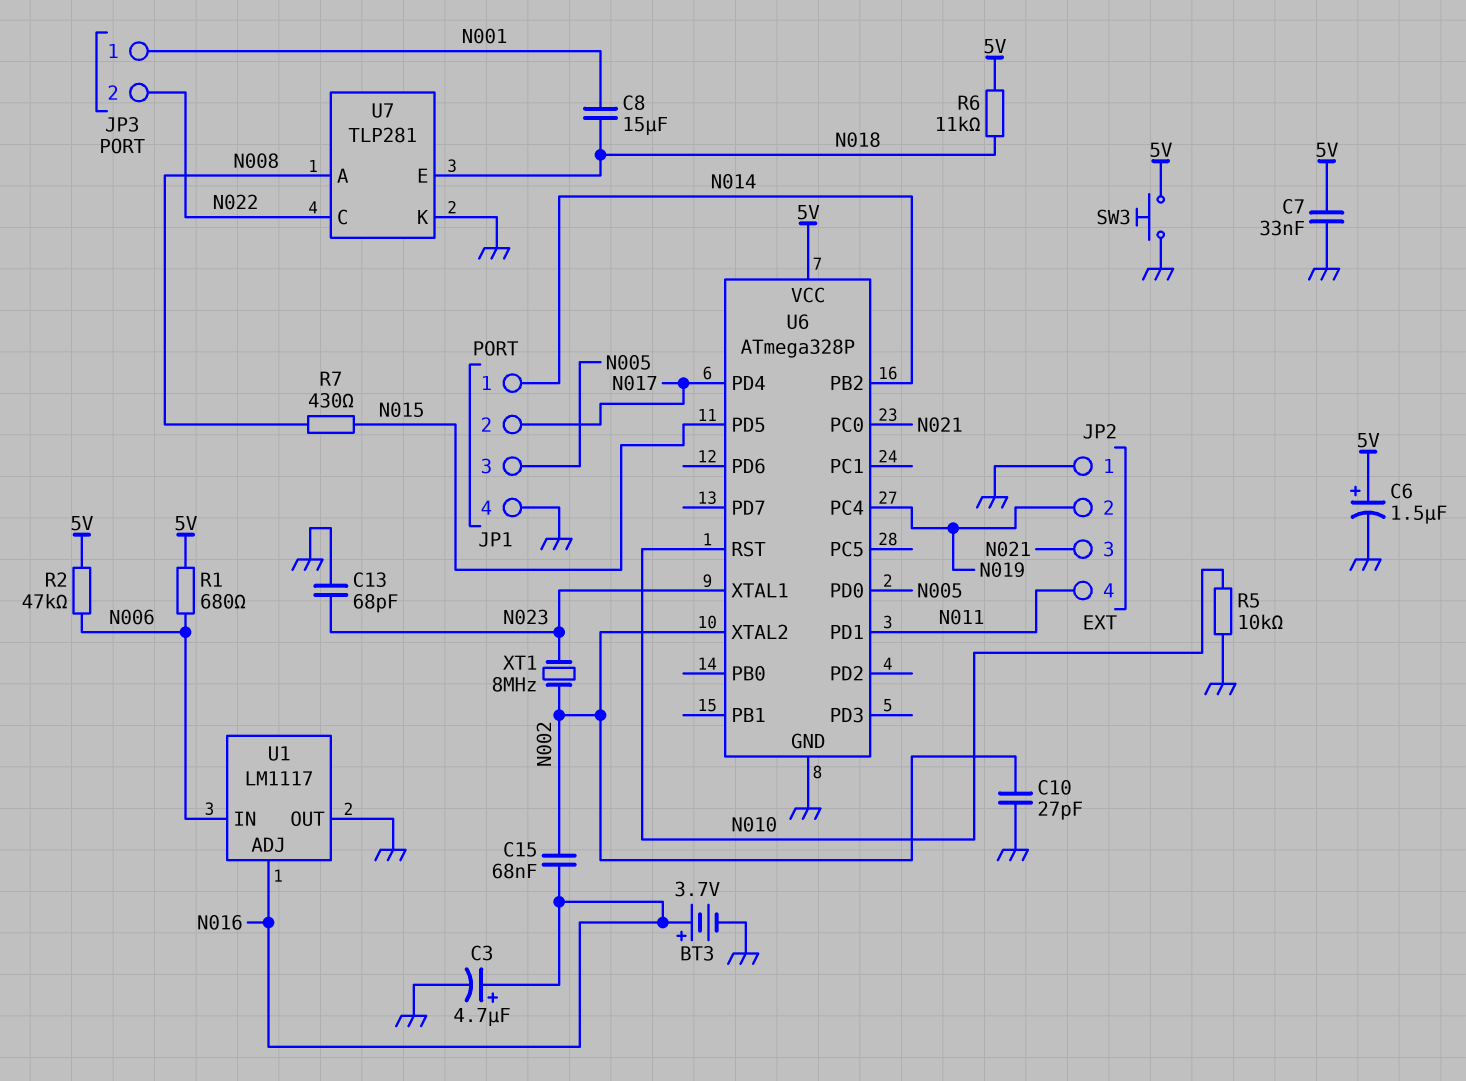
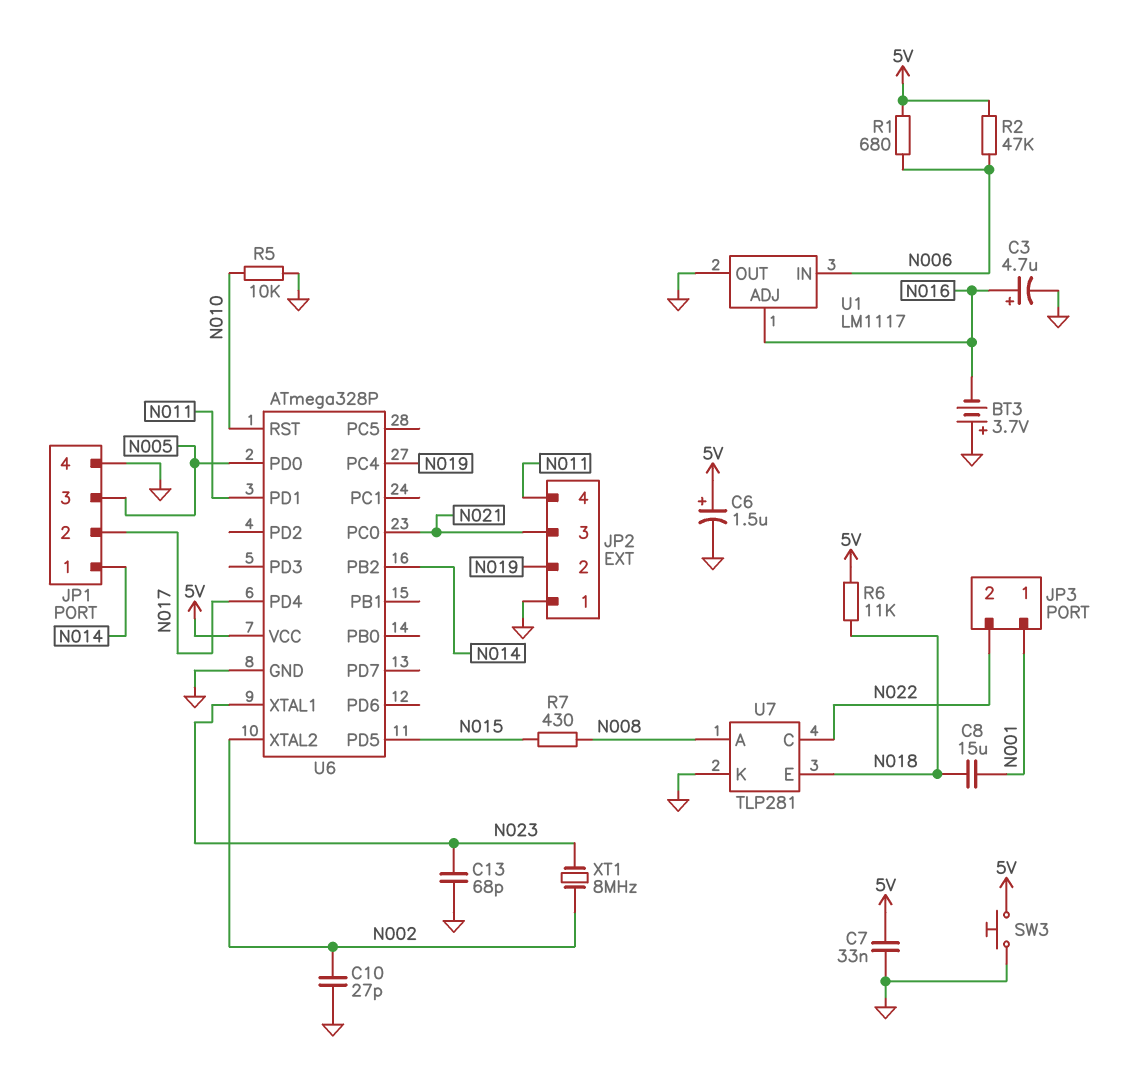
BT3: 3.7V (plus N016, minus GND) -> 3.7V (plus GND, minus N016)
C15: 68nF (N002, N016) -> none

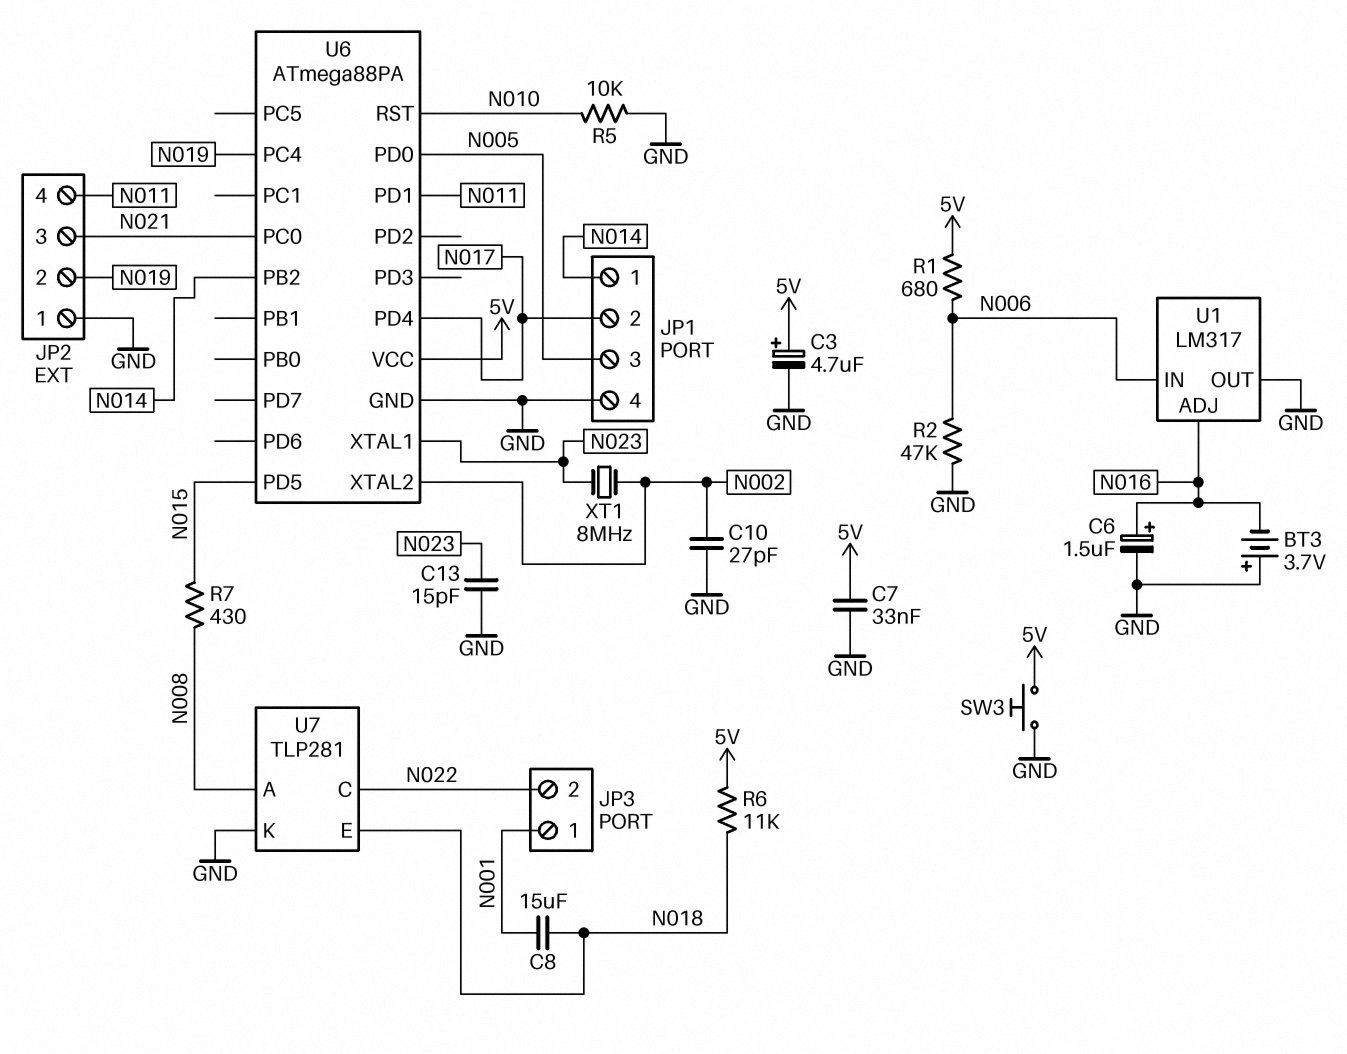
C3: 4.7uF (plus N016, minus GND) -> 4.7uF (plus 5V, minus GND)
C6: 1.5uF (plus 5V, minus GND) -> 1.5uF (plus N016, minus GND)
C13: 68pF (GND, N023) -> 15pF (GND, N023)
R2: 47k (5V, N006) -> 47k (GND, N006)
U1: LM1117 -> LM317
U6: ATmega328P -> ATmega88PA

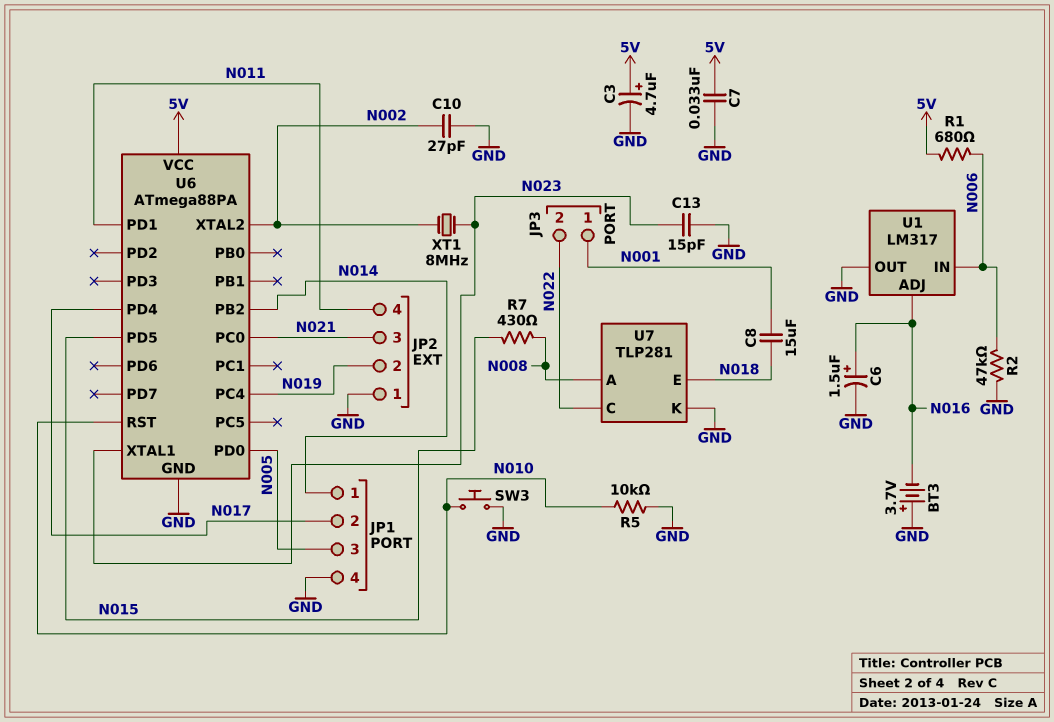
R6: 11k (5V, N018) -> none
SW3: button (5V, GND) -> button (GND, N010)

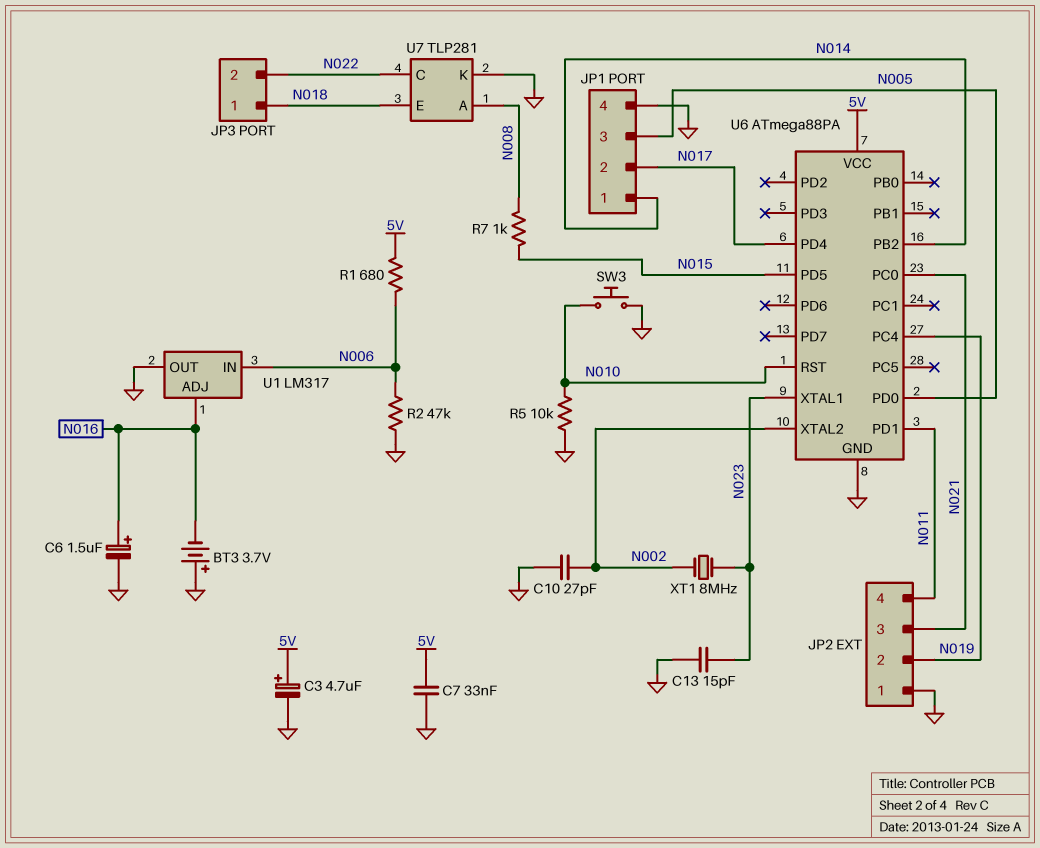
C8: 15uF (N001, N018) -> none
JP3 pin 1: N001 -> N018
R7: 430 (N008, N015) -> 1k (N008, N015)

